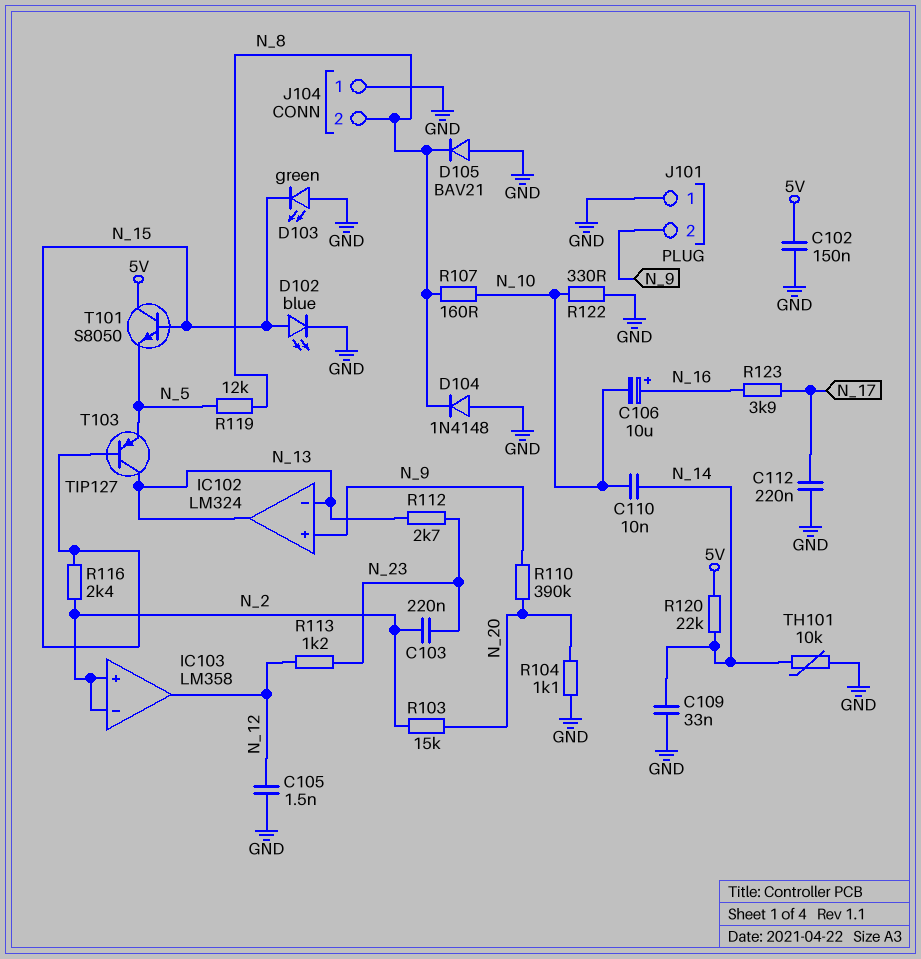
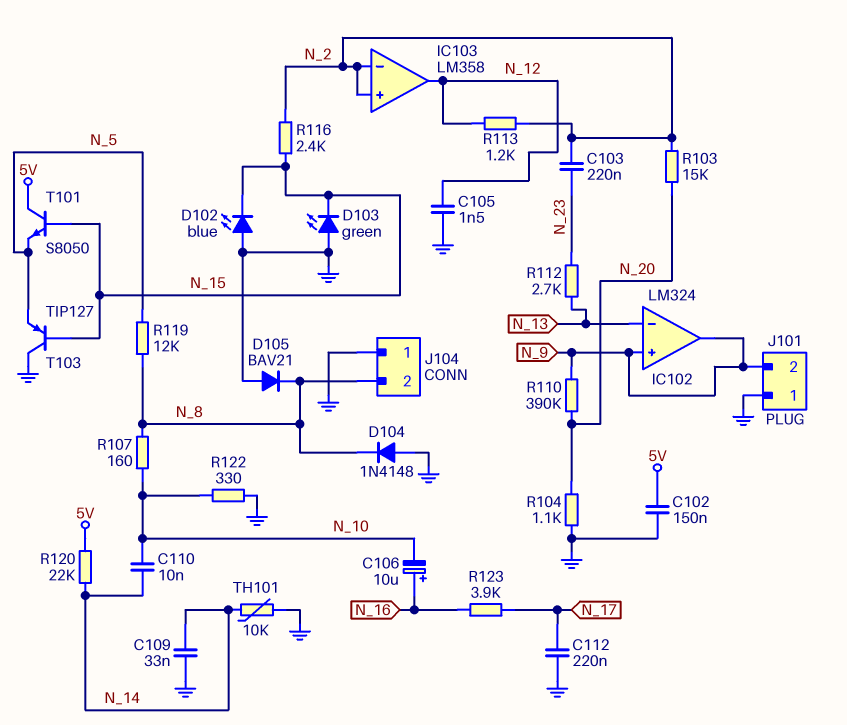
D102: LED blue (A N_15, K GND) -> LED blue (A GND, K N_15)
IC102 pin out: N_13 -> N_9
R113: 1.2k (N_12, N_23) -> 1.2k (N_2, N_12)
T103: PNP TIP127 (B N_15, C N_13, E N_5) -> PNP TIP127 (B N_15, C GND, E N_5)

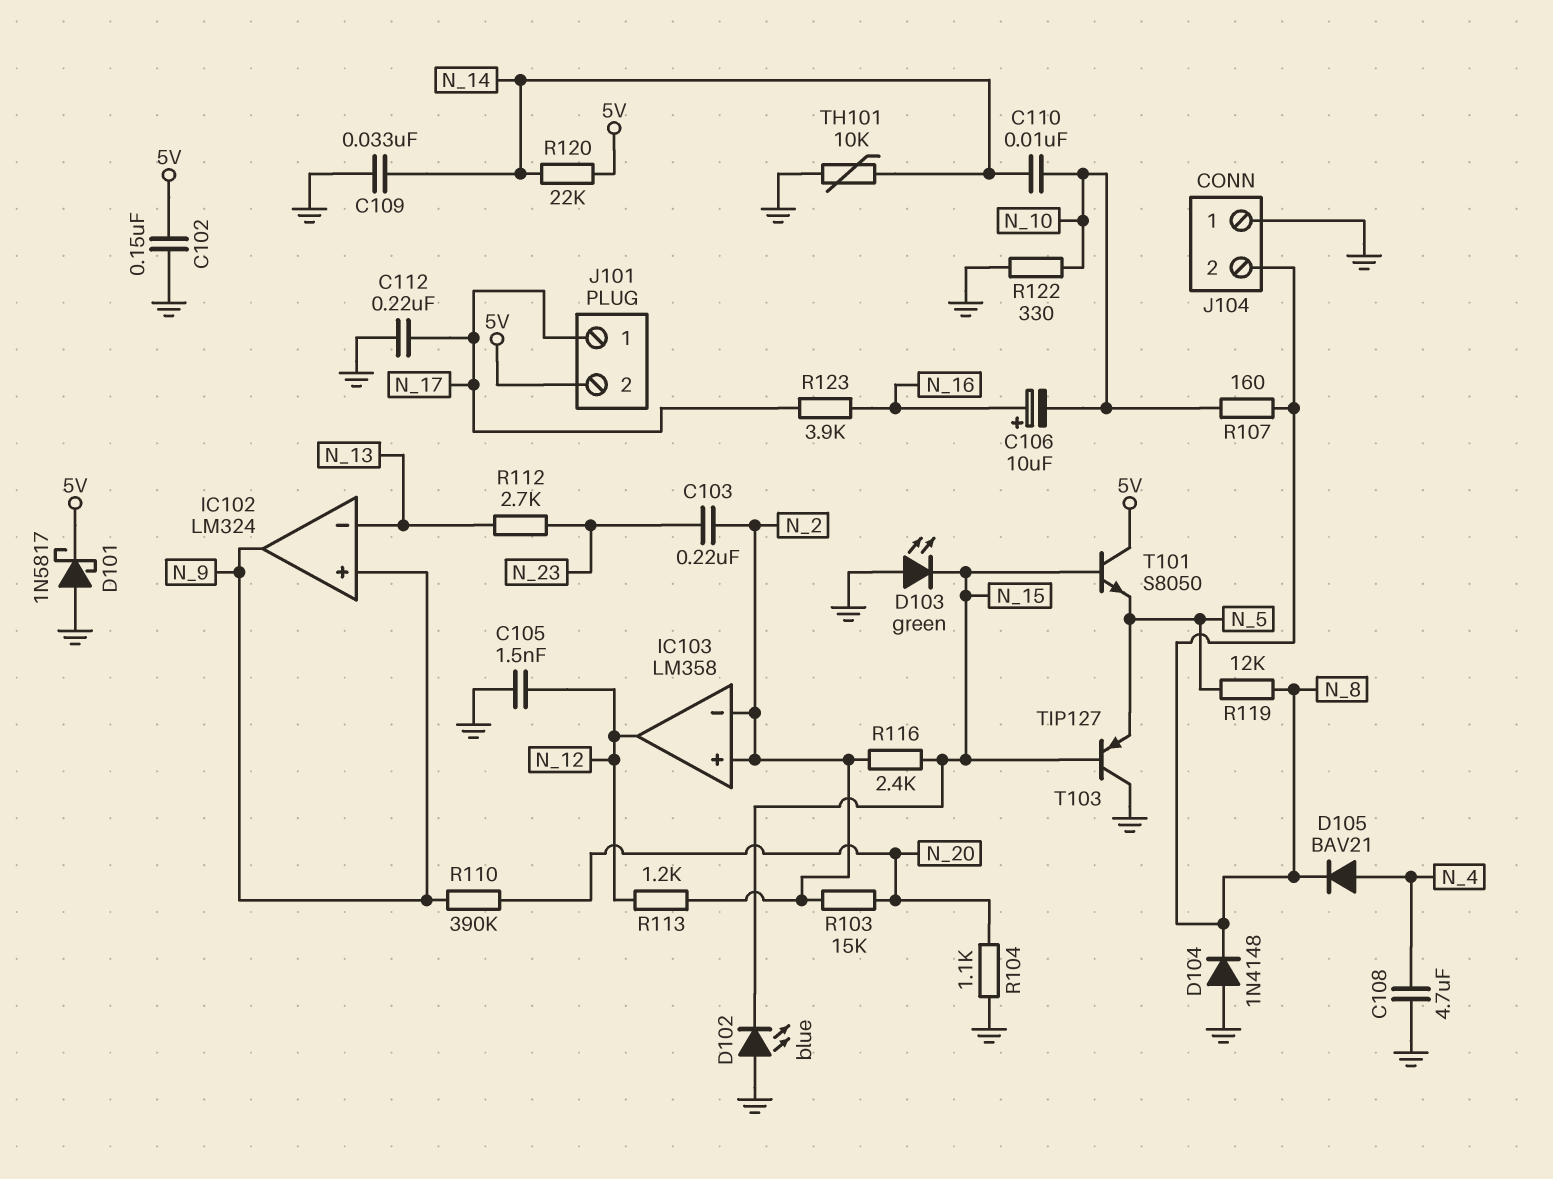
C108: none -> 4.7uF (GND, N_4)
D101: none -> schottky 1N5817 (A GND, K 5V)
D105: diode BAV21 (A GND, K N_8) -> diode BAV21 (A N_4, K N_8)
J101 pin 1: GND -> N_17
J101 pin 2: N_9 -> 5V

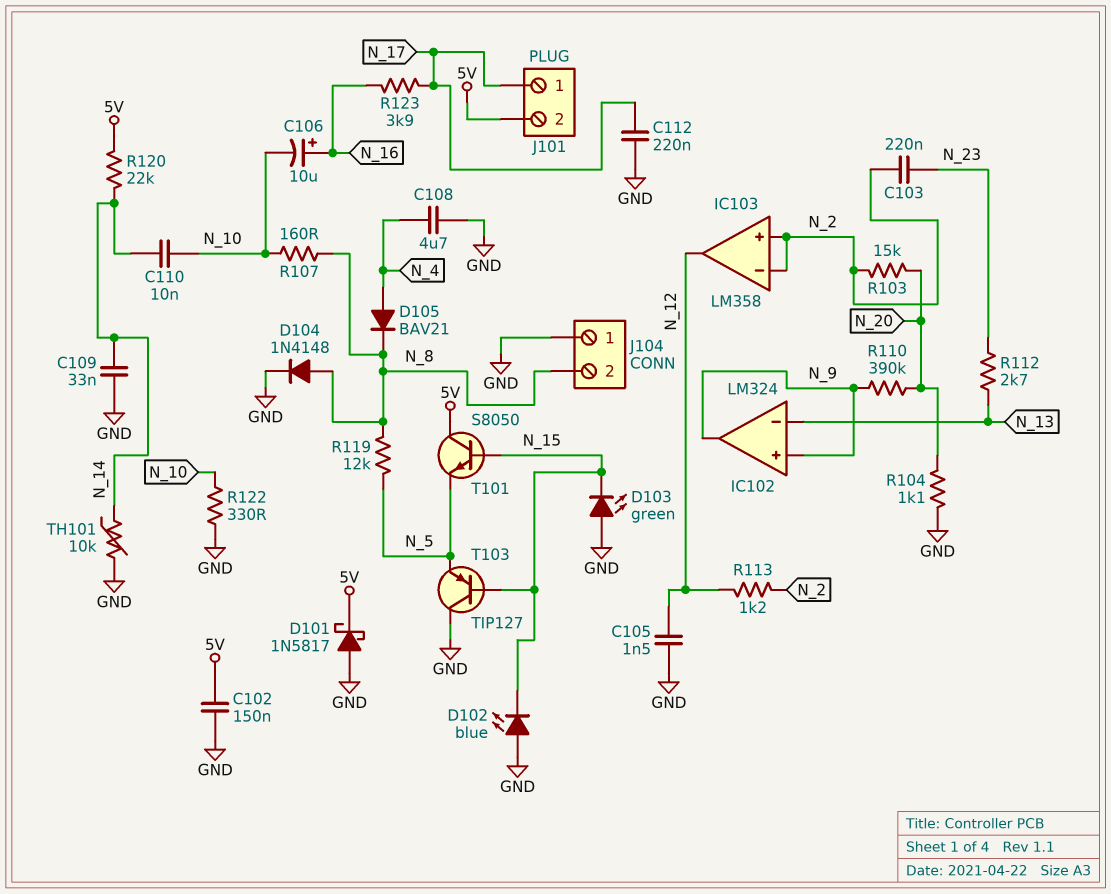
D104: diode 1N4148 (A GND, K N_8) -> diode 1N4148 (A N_8, K GND)
R116: 2.4k (N_2, N_15) -> none

